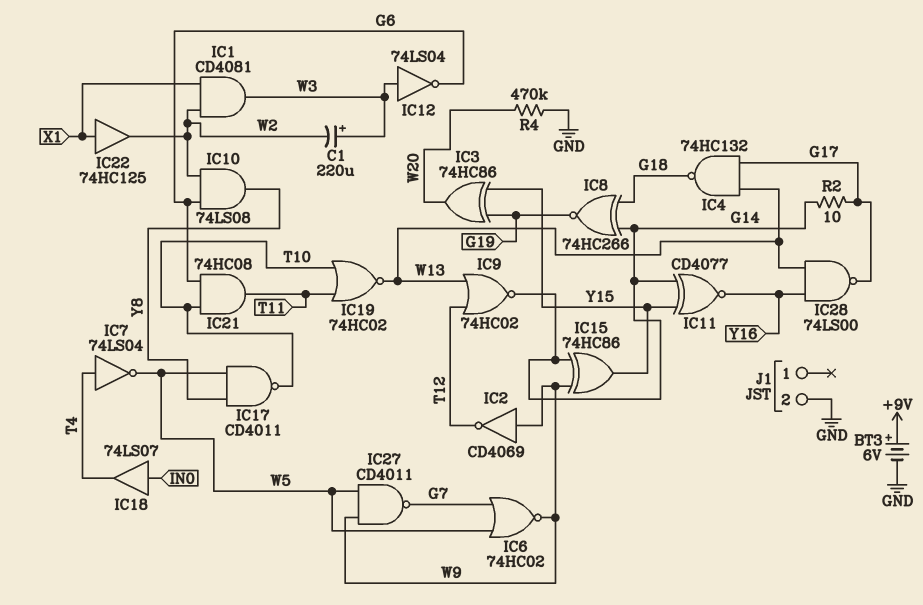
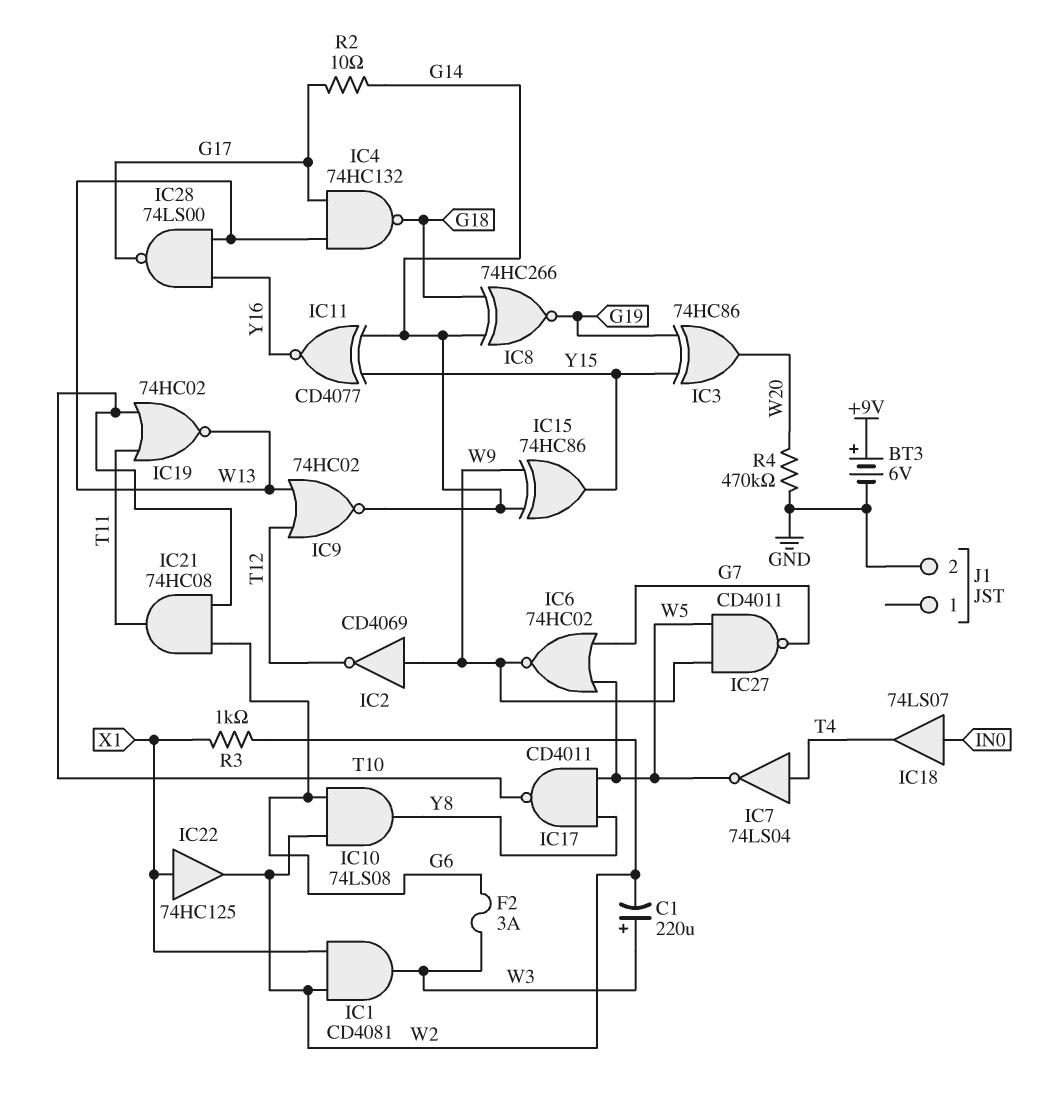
F2: none -> 3A (G6, W3)
IC12: NOT 74LS04 (in W3, out G6) -> none
R3: none -> 1k (W2, X1)

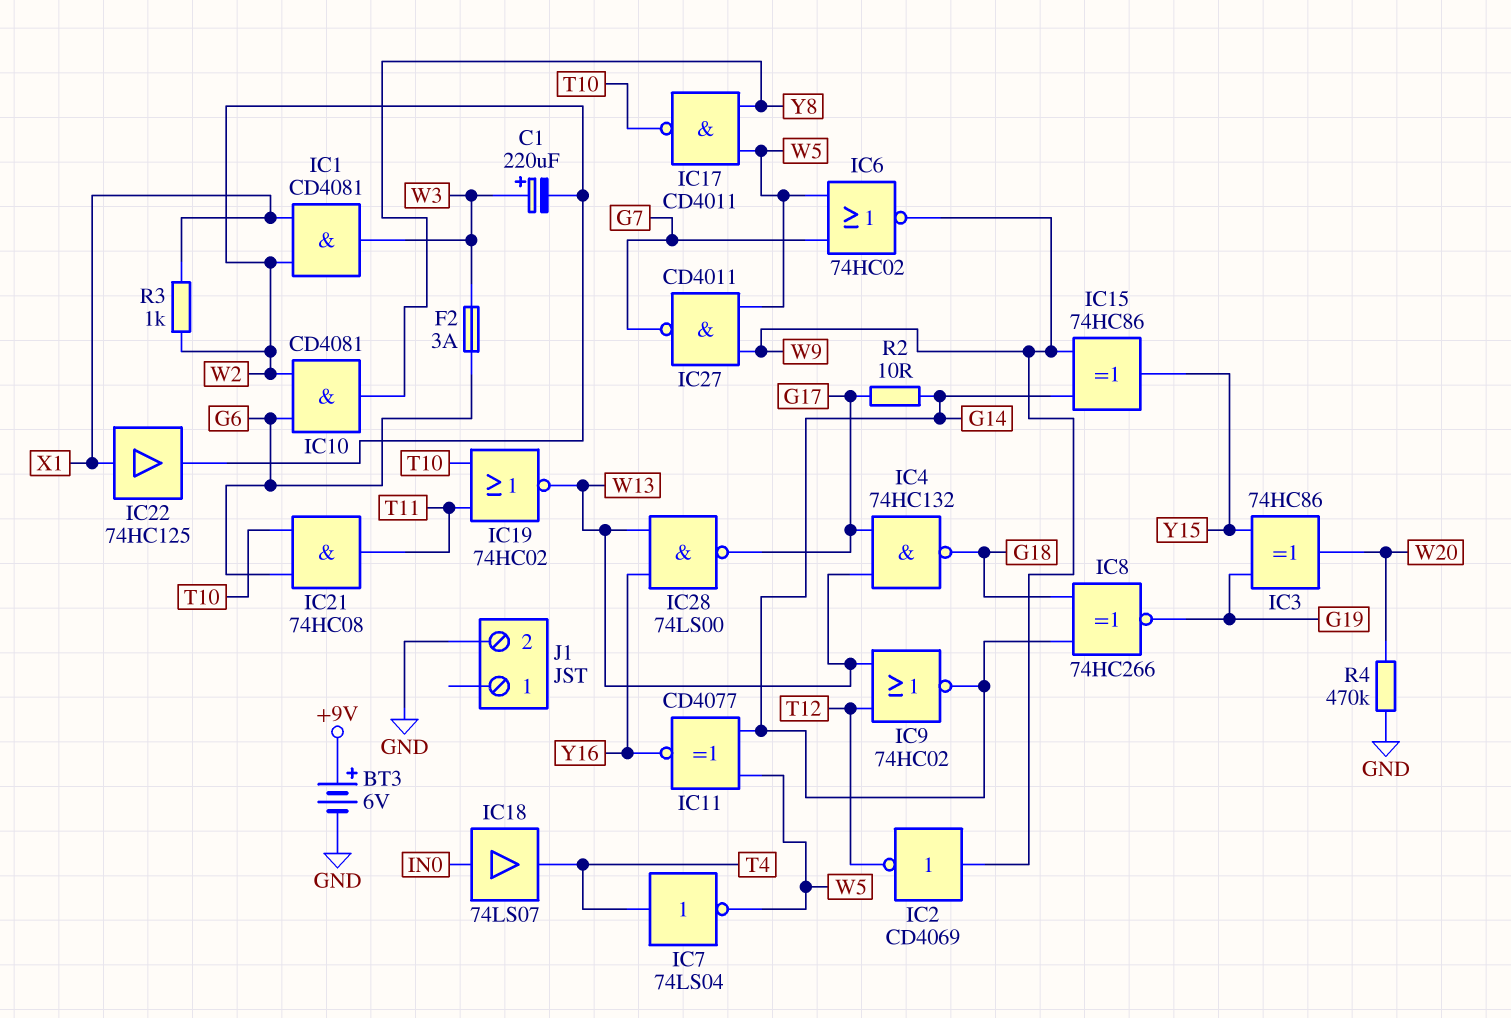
IC10: AND 74LS08 (in G6, in W2, out Y8) -> AND CD4081 (in G6, in W2, out Y8)
IC11: XNOR CD4077 (in G14, in Y15, out Y16) -> XNOR CD4077 (in G14, in W5, out Y16)

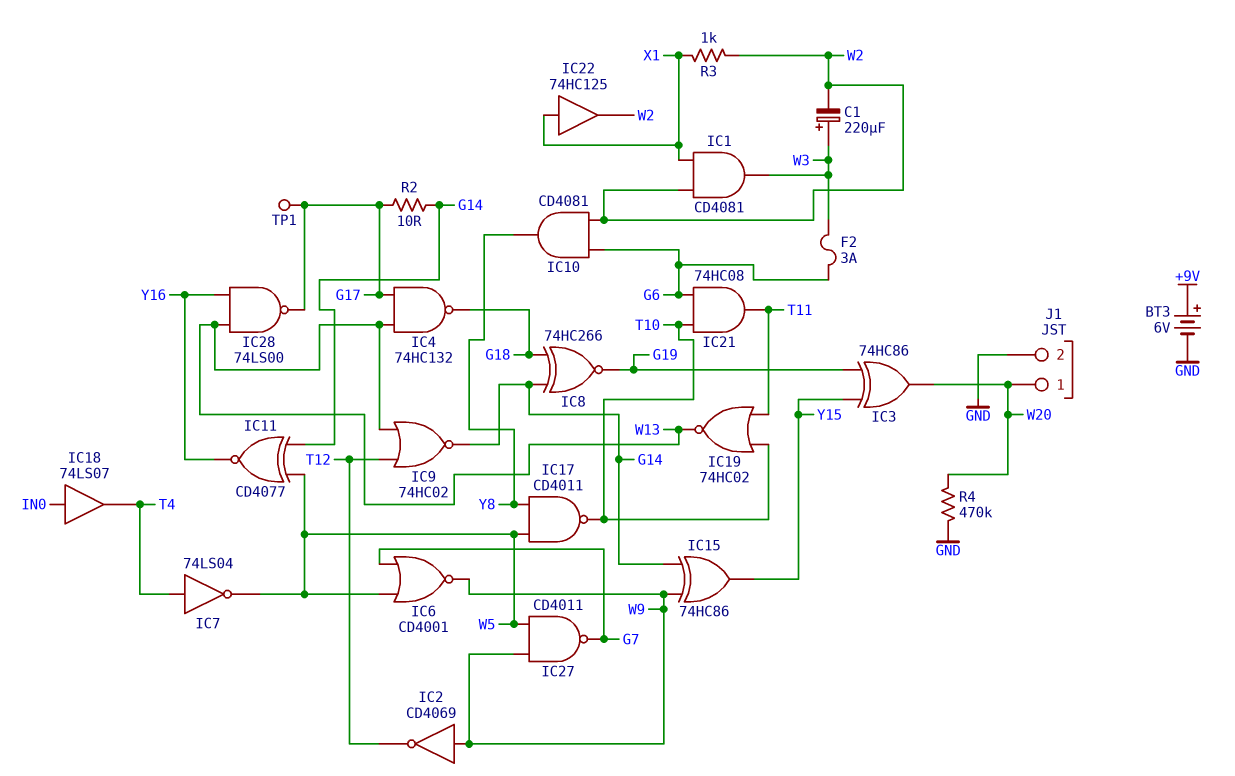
IC6: NOR 74HC02 (in G7, in W5, out W9) -> NOR CD4001 (in G7, in W5, out W9)
J1 pin 1: none -> W20
TP1: none -> test point (G17)

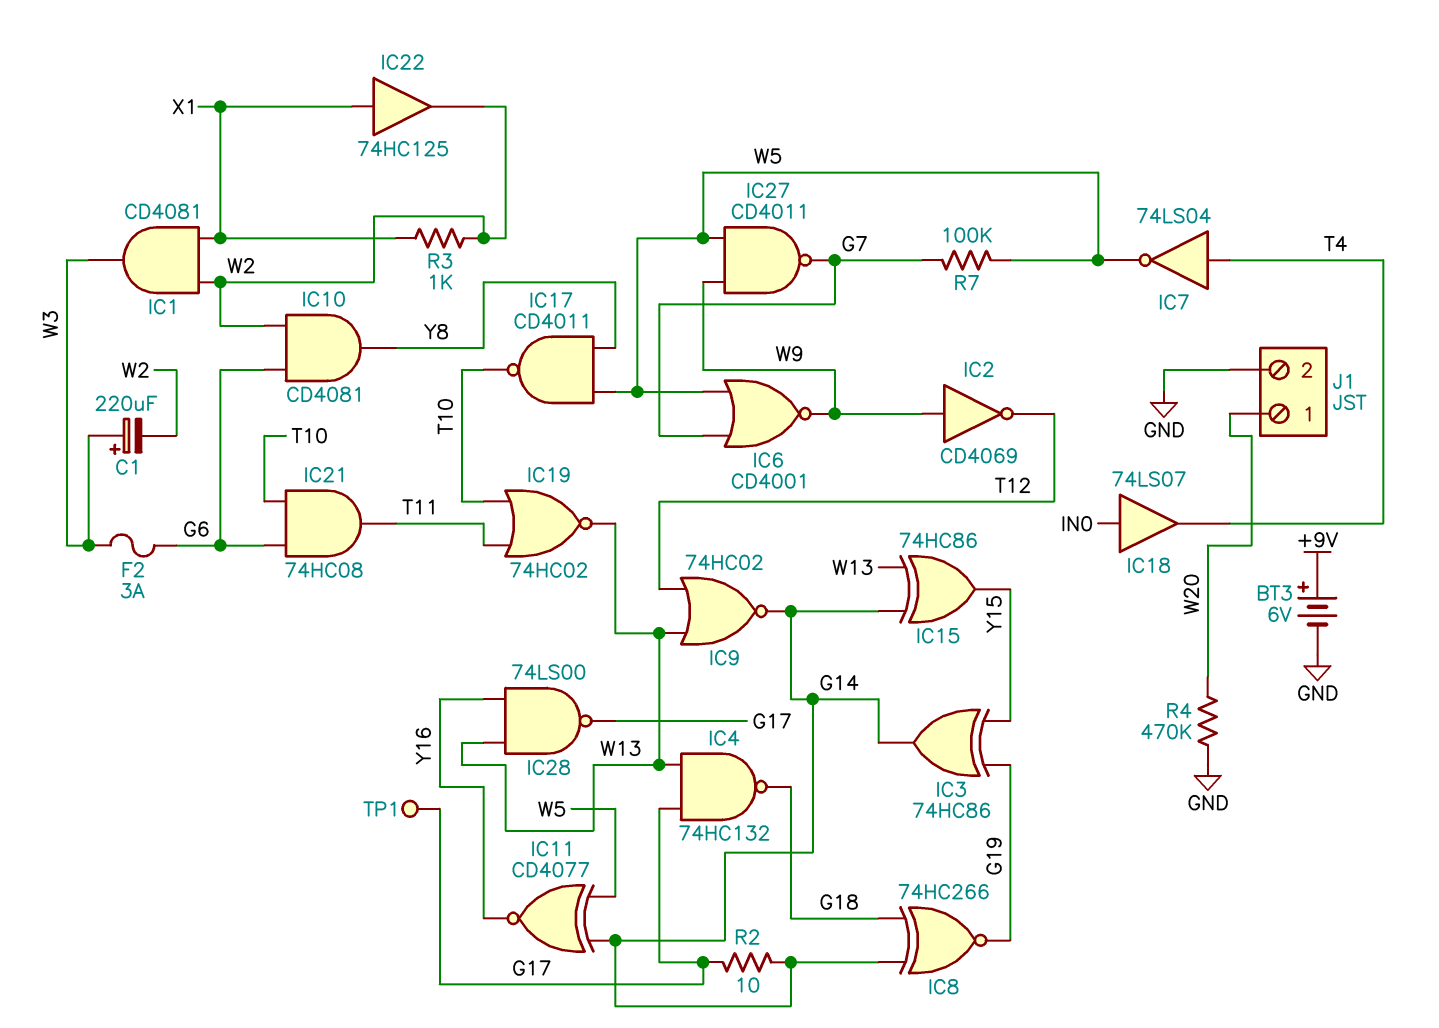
IC3: XOR 74HC86 (in G19, in Y15, out W20) -> XOR 74HC86 (in G19, in Y15, out G14)
IC15: XOR 74HC86 (in G14, in W9, out Y15) -> XOR 74HC86 (in G14, in W13, out Y15)
R7: none -> 100k (G7, W5)

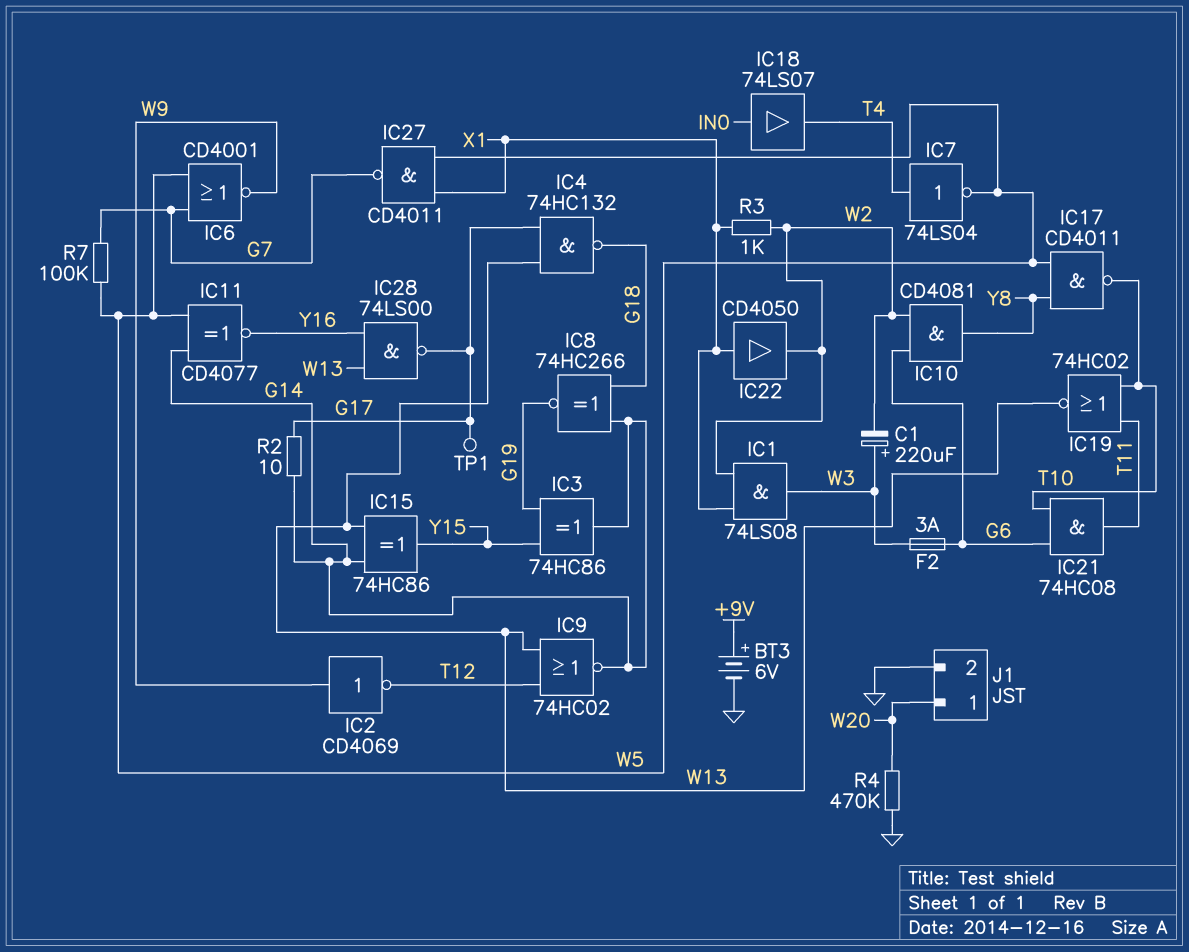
IC1: AND CD4081 (in W2, in X1, out W3) -> AND 74LS08 (in W2, in X1, out W3)
IC22: buffer 74HC125 (in X1, out W2) -> buffer CD4050 (in X1, out W2)
IC27: NAND CD4011 (in W5, in W9, out G7) -> NAND CD4011 (in W5, in X1, out G7)

